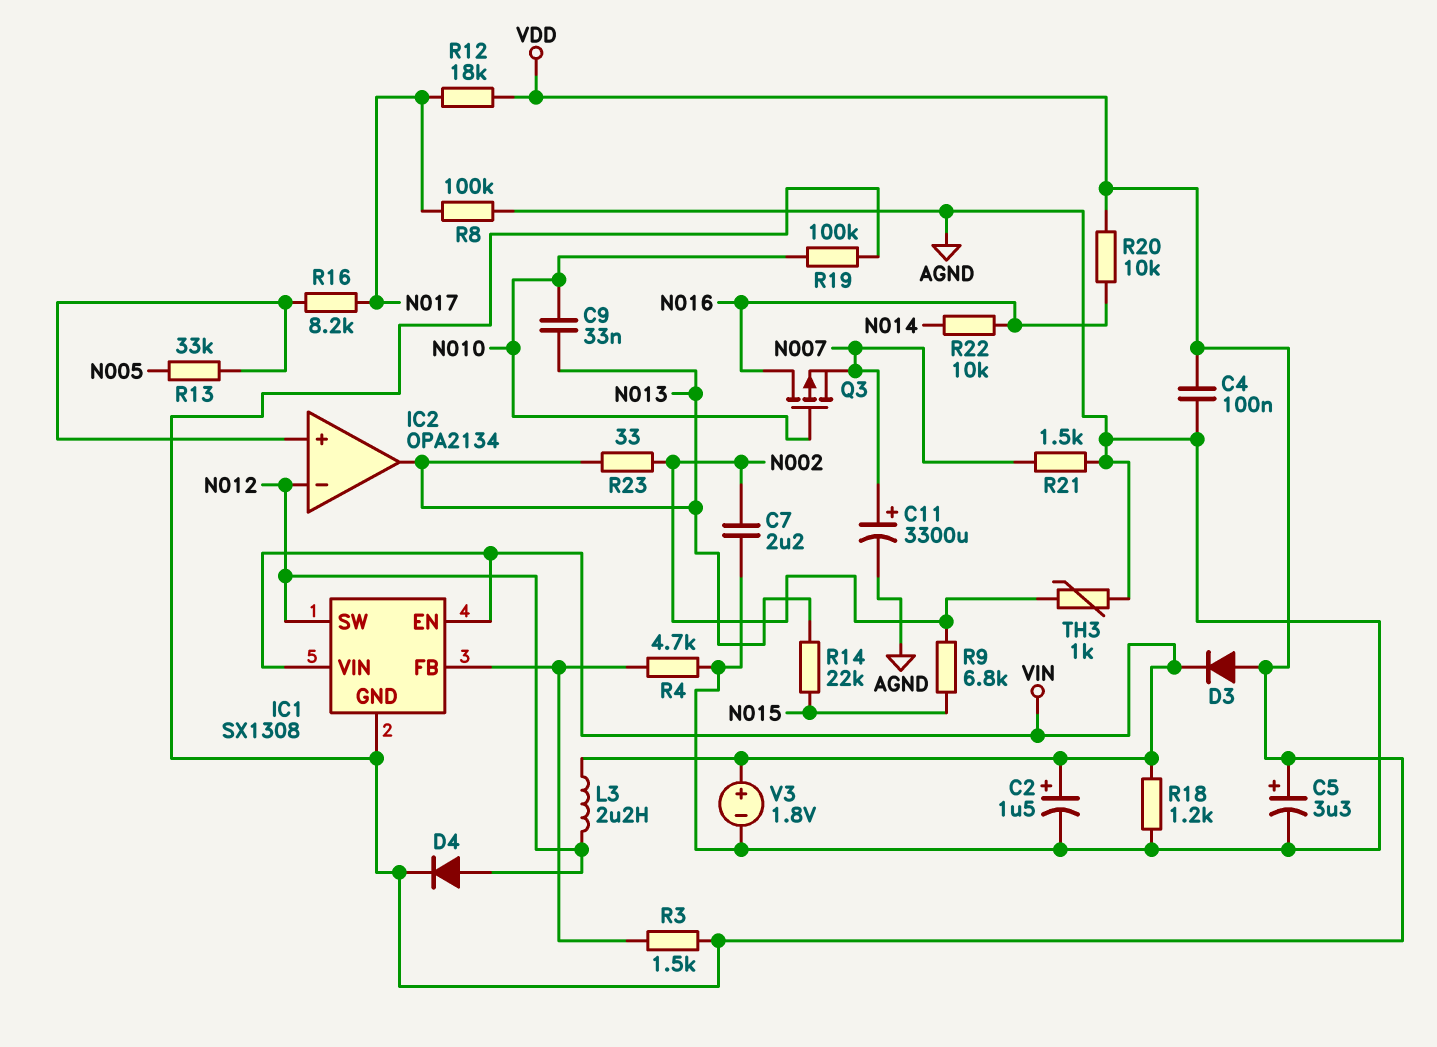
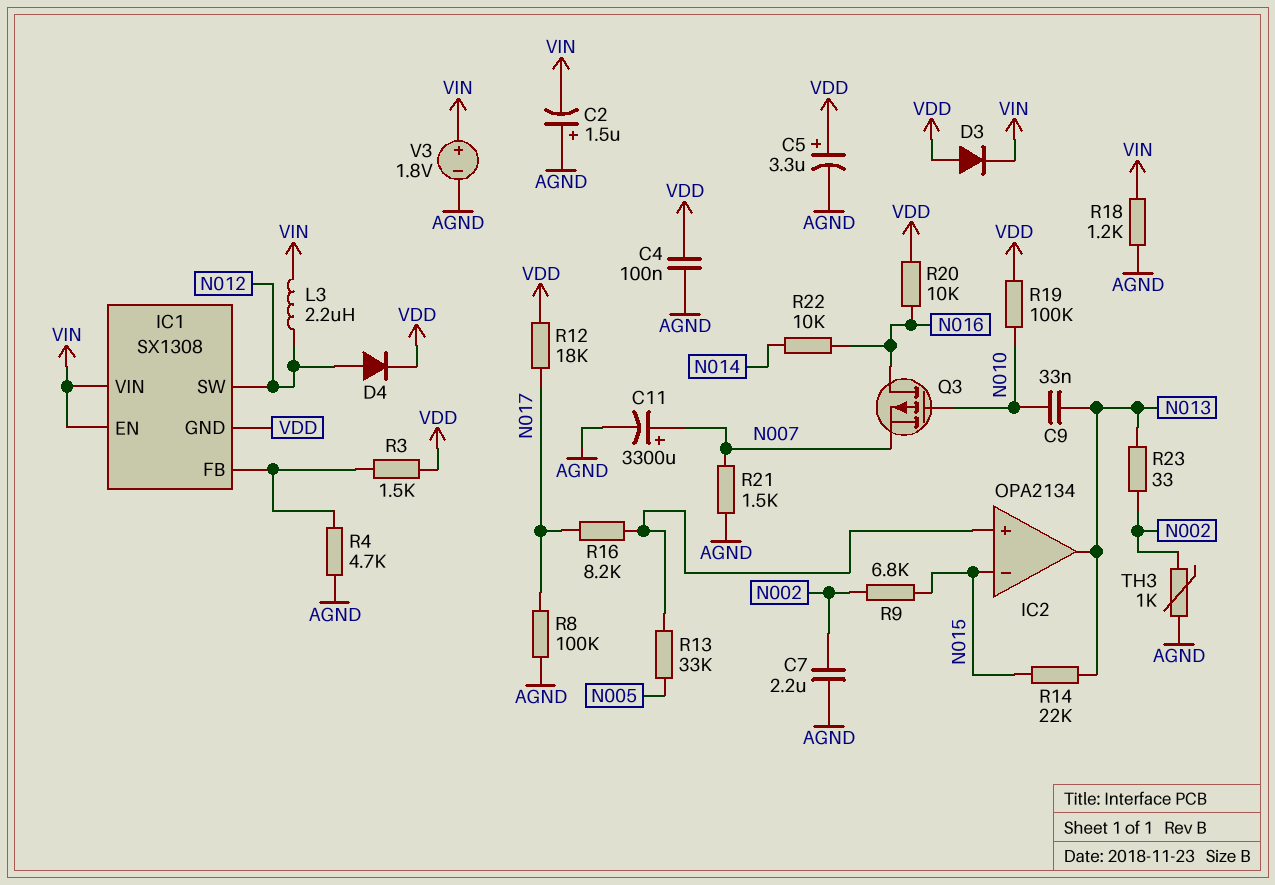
C2: 1.5uF (plus VIN, minus AGND) -> 1.5uF (plus AGND, minus VIN)
IC2 pin in-: N012 -> N015

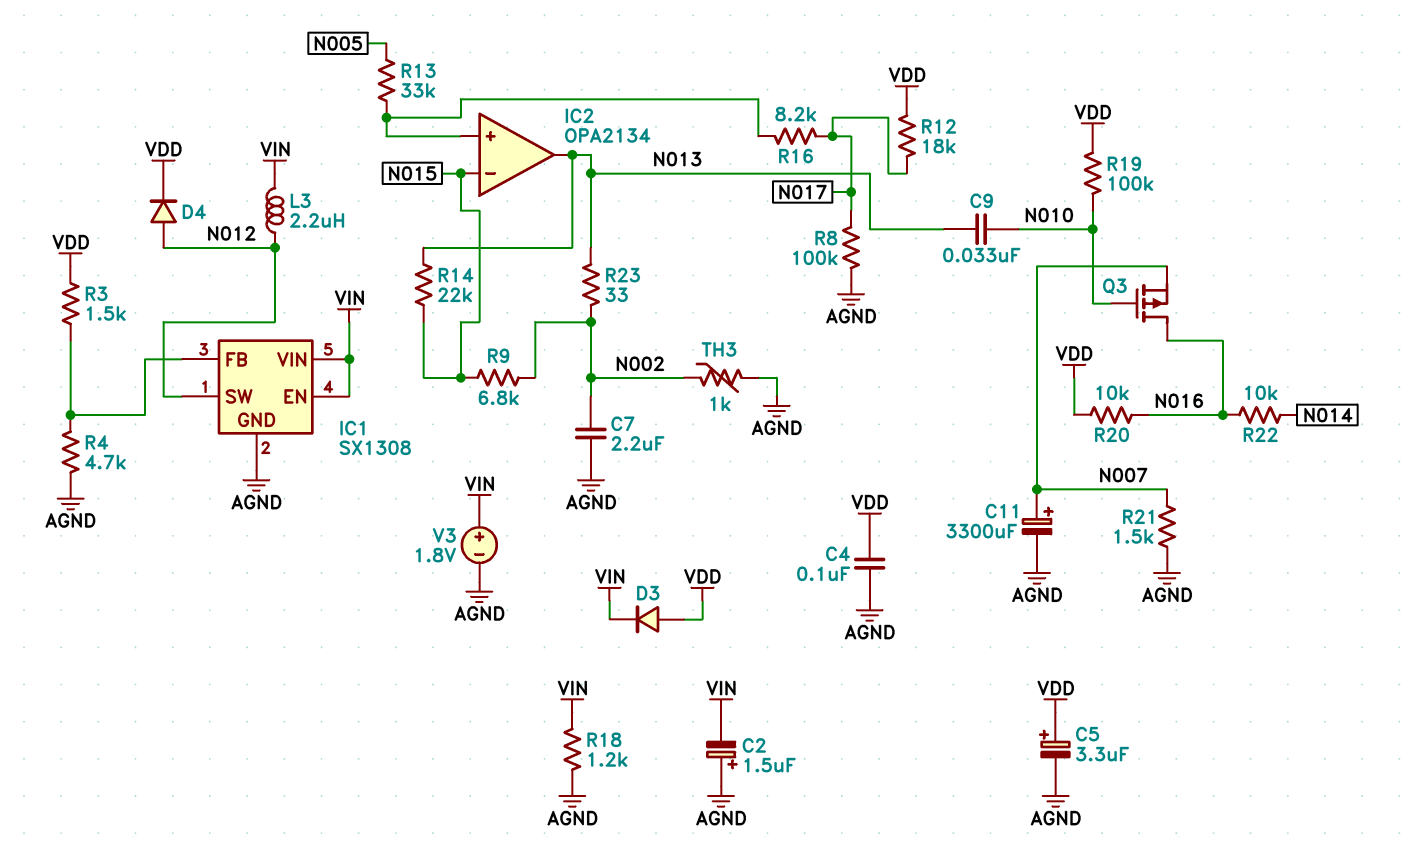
IC1 pin GND: VDD -> AGND

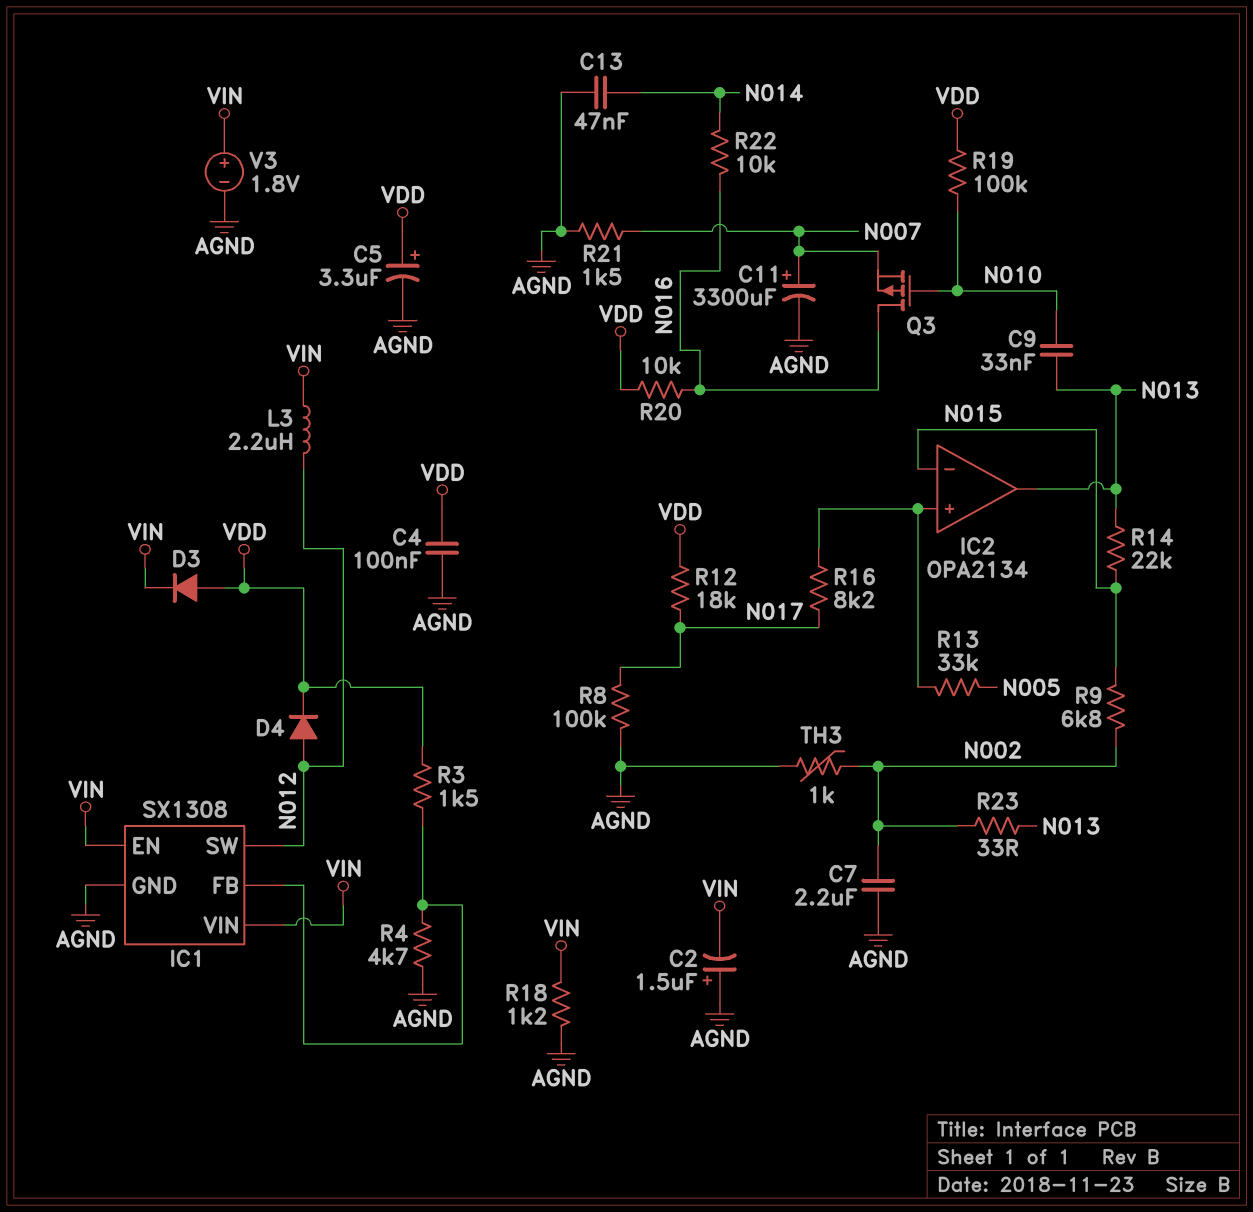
C13: none -> 47nF (AGND, N014)

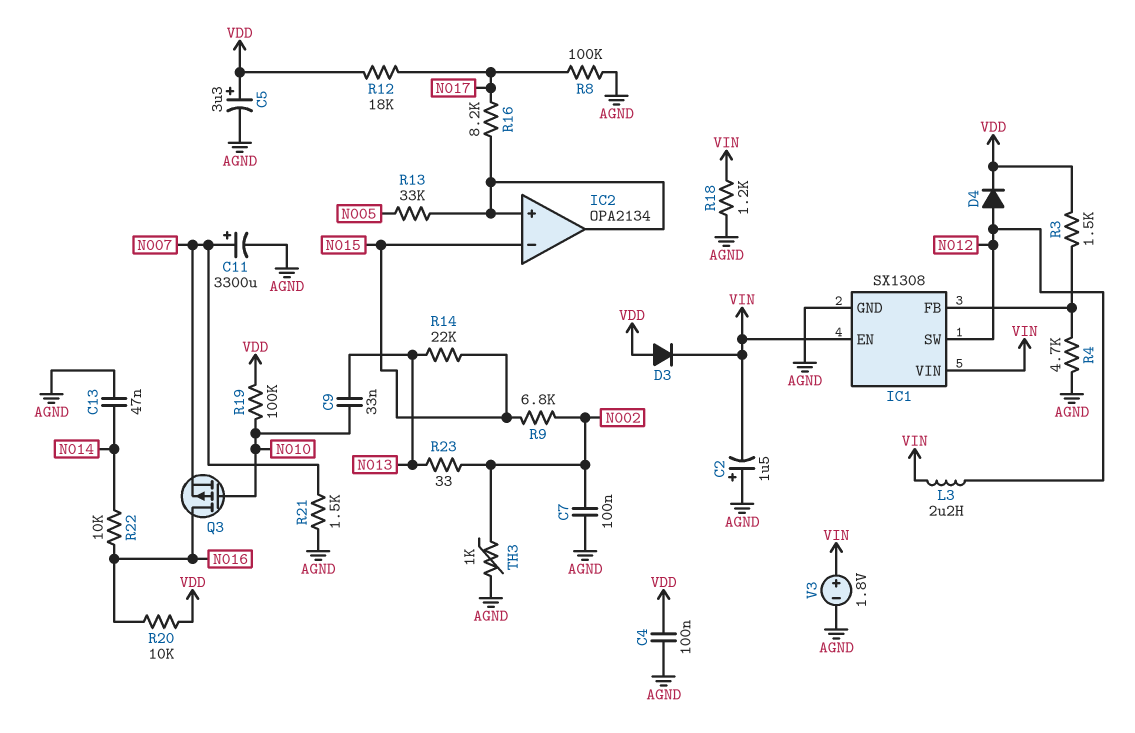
C7: 2.2uF (AGND, N002) -> 100nF (AGND, N002)
IC2 pin out: N013 -> IC2/in+

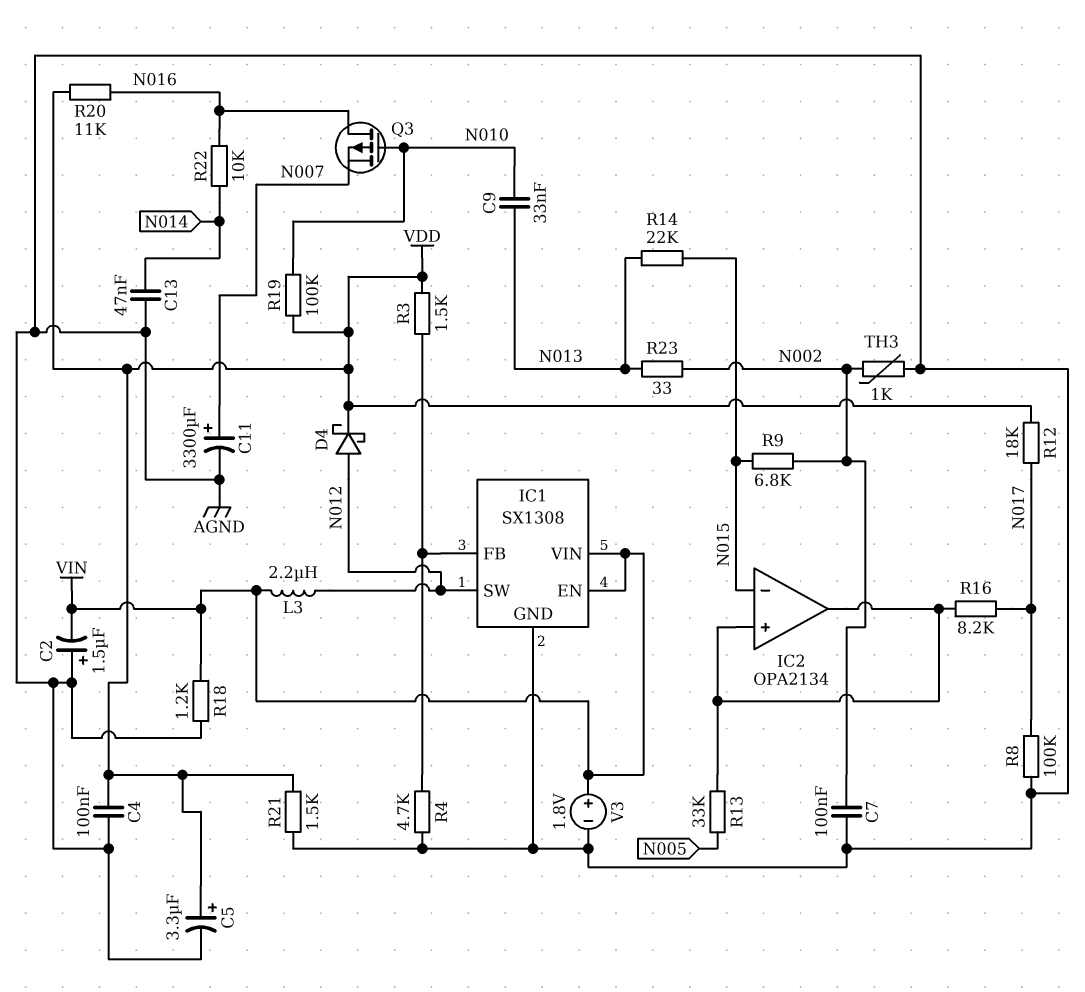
D3: diode (A VDD, K VIN) -> none
D4: diode (A N012, K VDD) -> schottky (A N012, K VDD)
R20: 10k (N016, VDD) -> 11k (N016, VDD)
R21: 1.5k (AGND, N007) -> 1.5k (AGND, VDD)

